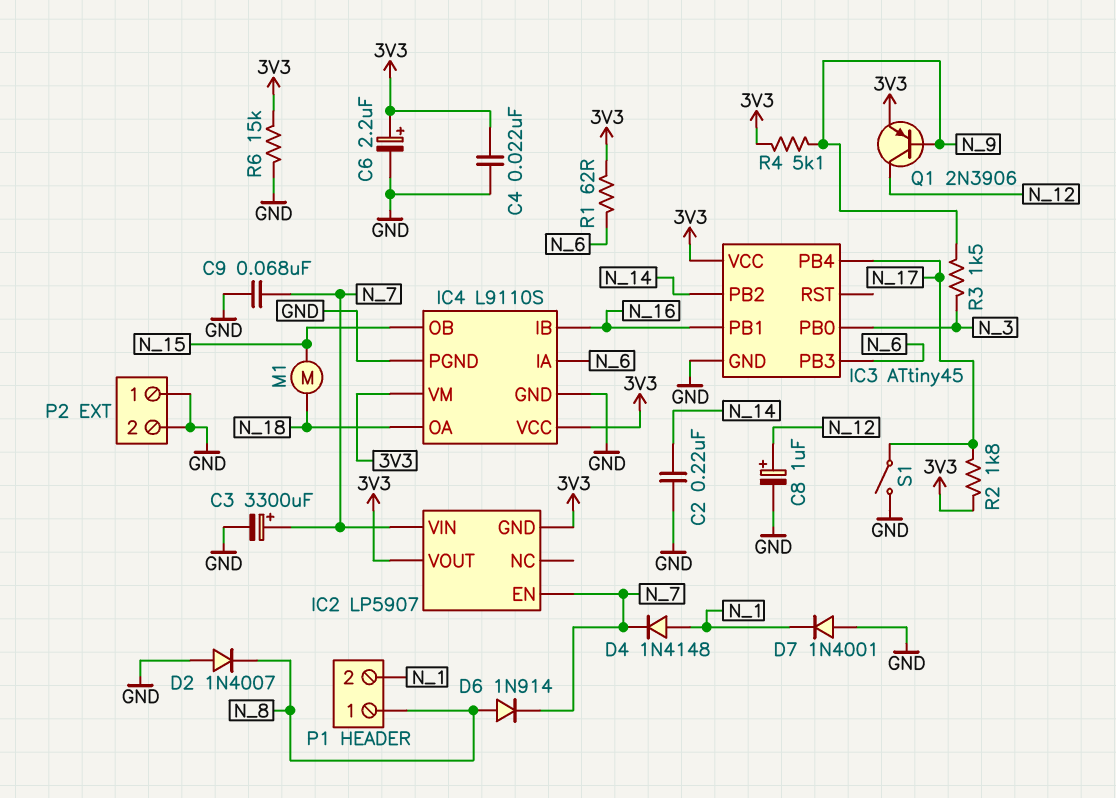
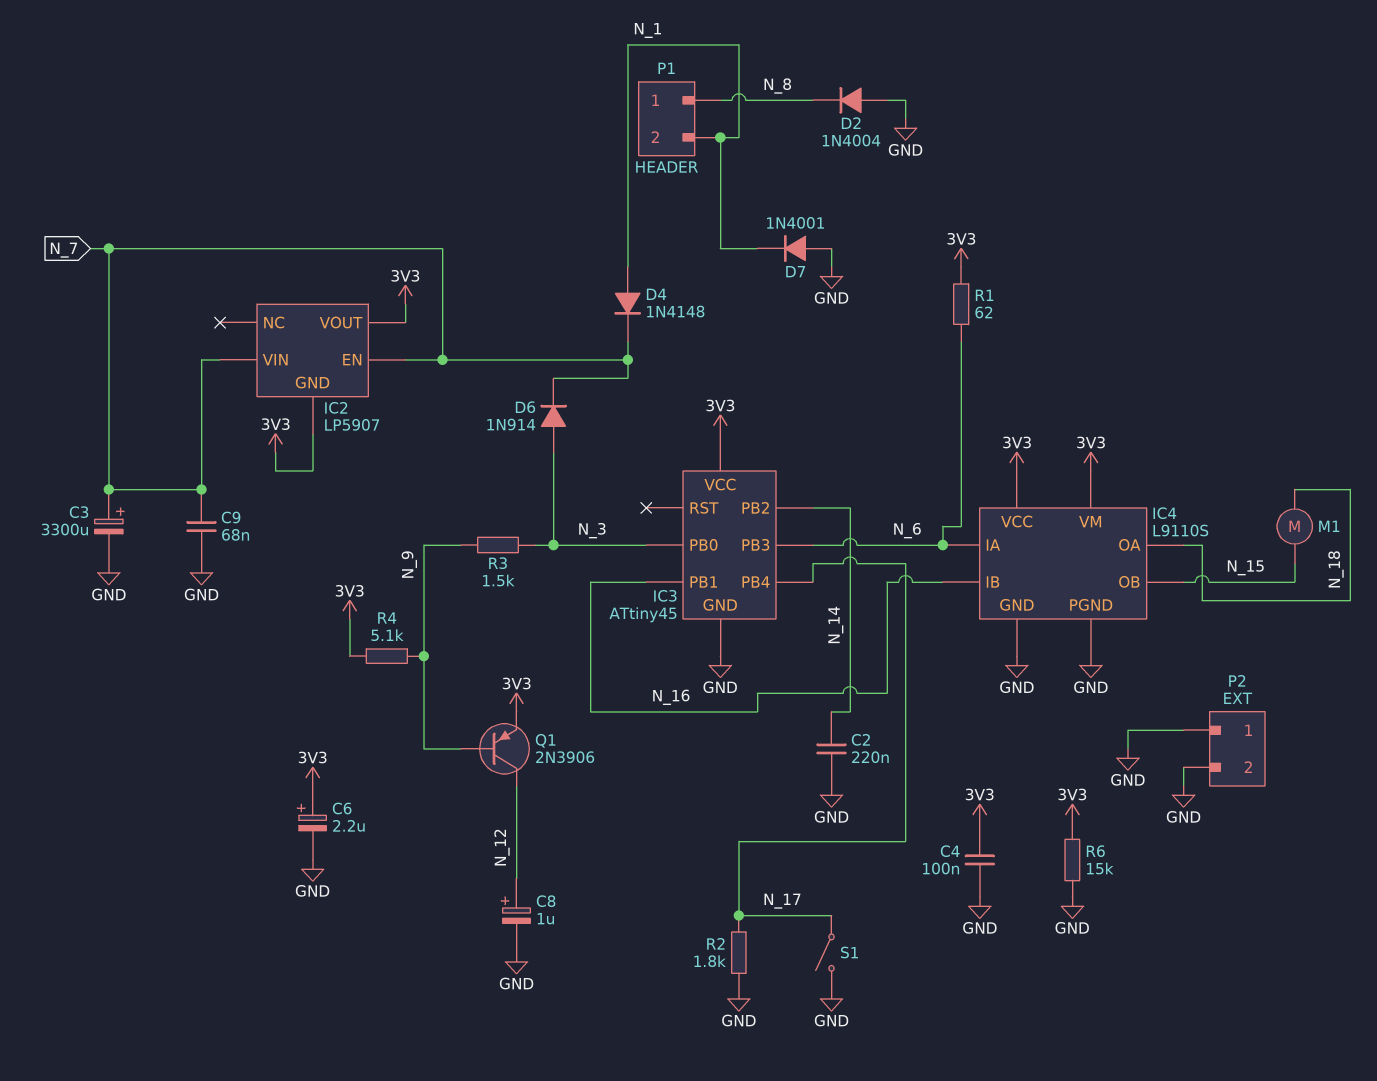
C4: 22nF (3V3, GND) -> 100nF (3V3, GND)
D2: diode 1N4007 (A GND, K N_8) -> diode 1N4004 (A GND, K N_8)
D6: diode 1N914 (A N_8, K N_7) -> diode 1N914 (A N_3, K N_7)
R2: 1.8k (3V3, N_17) -> 1.8k (GND, N_17)

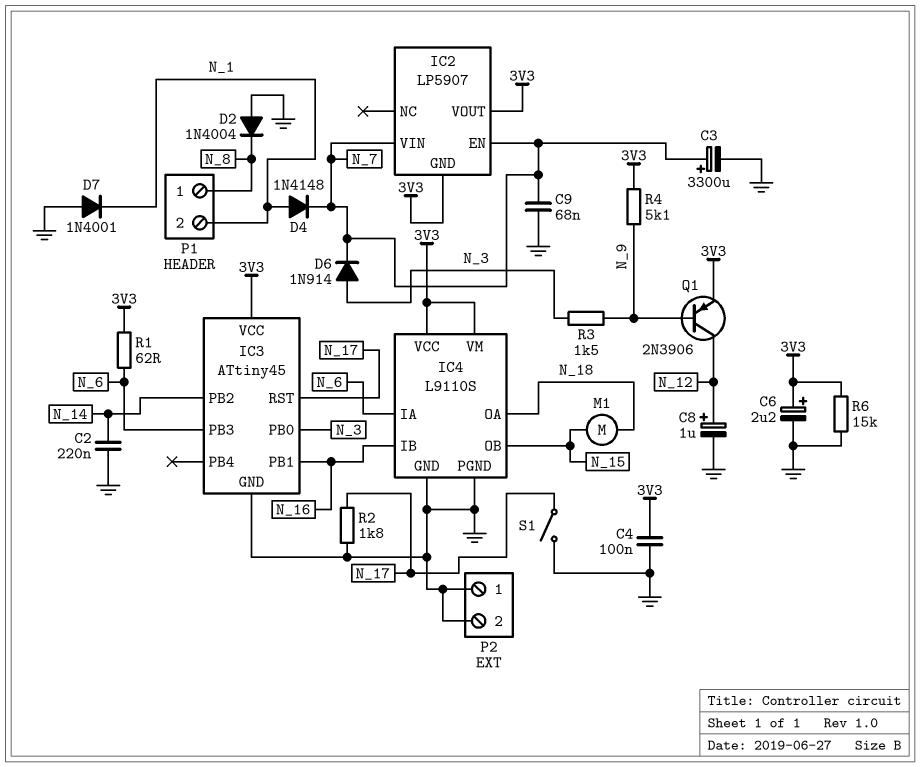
IC3 pin PB4: N_17 -> none
IC3 pin RST: none -> N_17

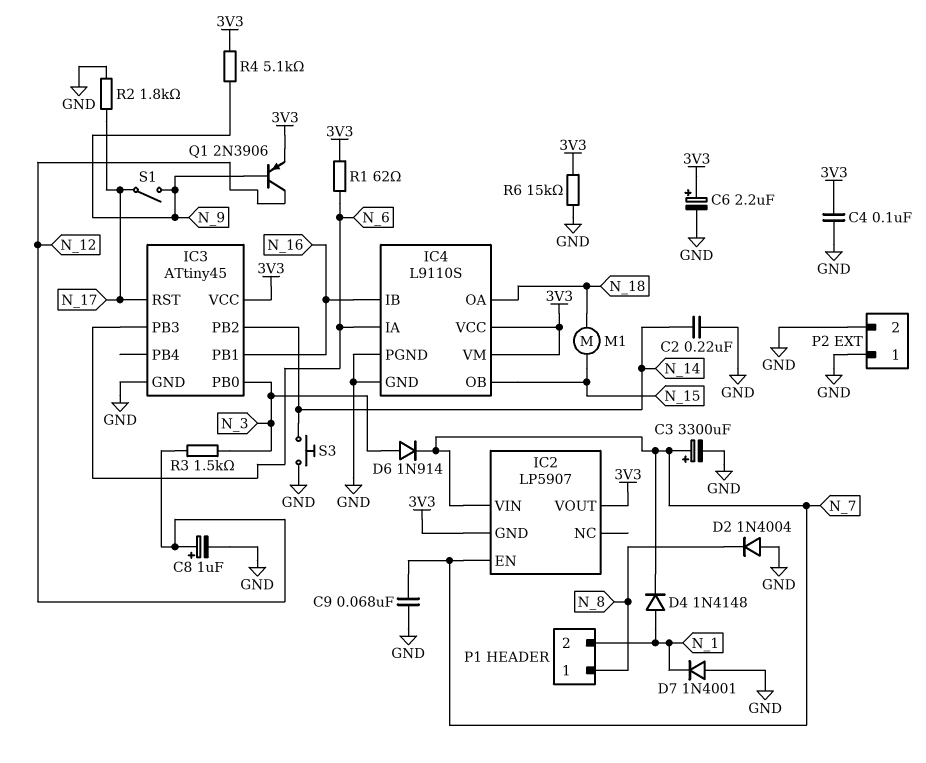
R3: 1.5k (N_3, N_9) -> 1.5k (N_3, N_12)
S1: switch (GND, N_17) -> switch (N_9, N_17)
S3: none -> button (GND, N_14)

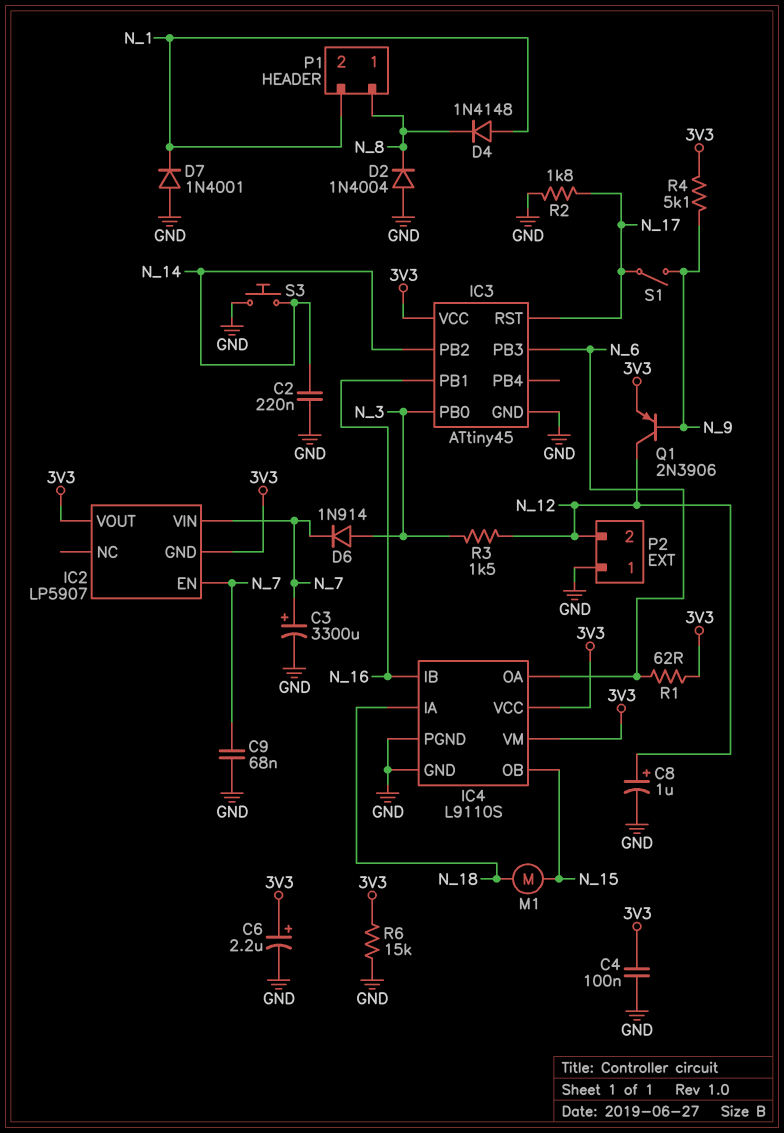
D4: diode 1N4148 (A N_1, K N_7) -> diode 1N4148 (A N_1, K N_8)
IC4 pin IA: N_6 -> N_18
IC4 pin OA: N_18 -> N_6
P2 pin 2: GND -> N_12

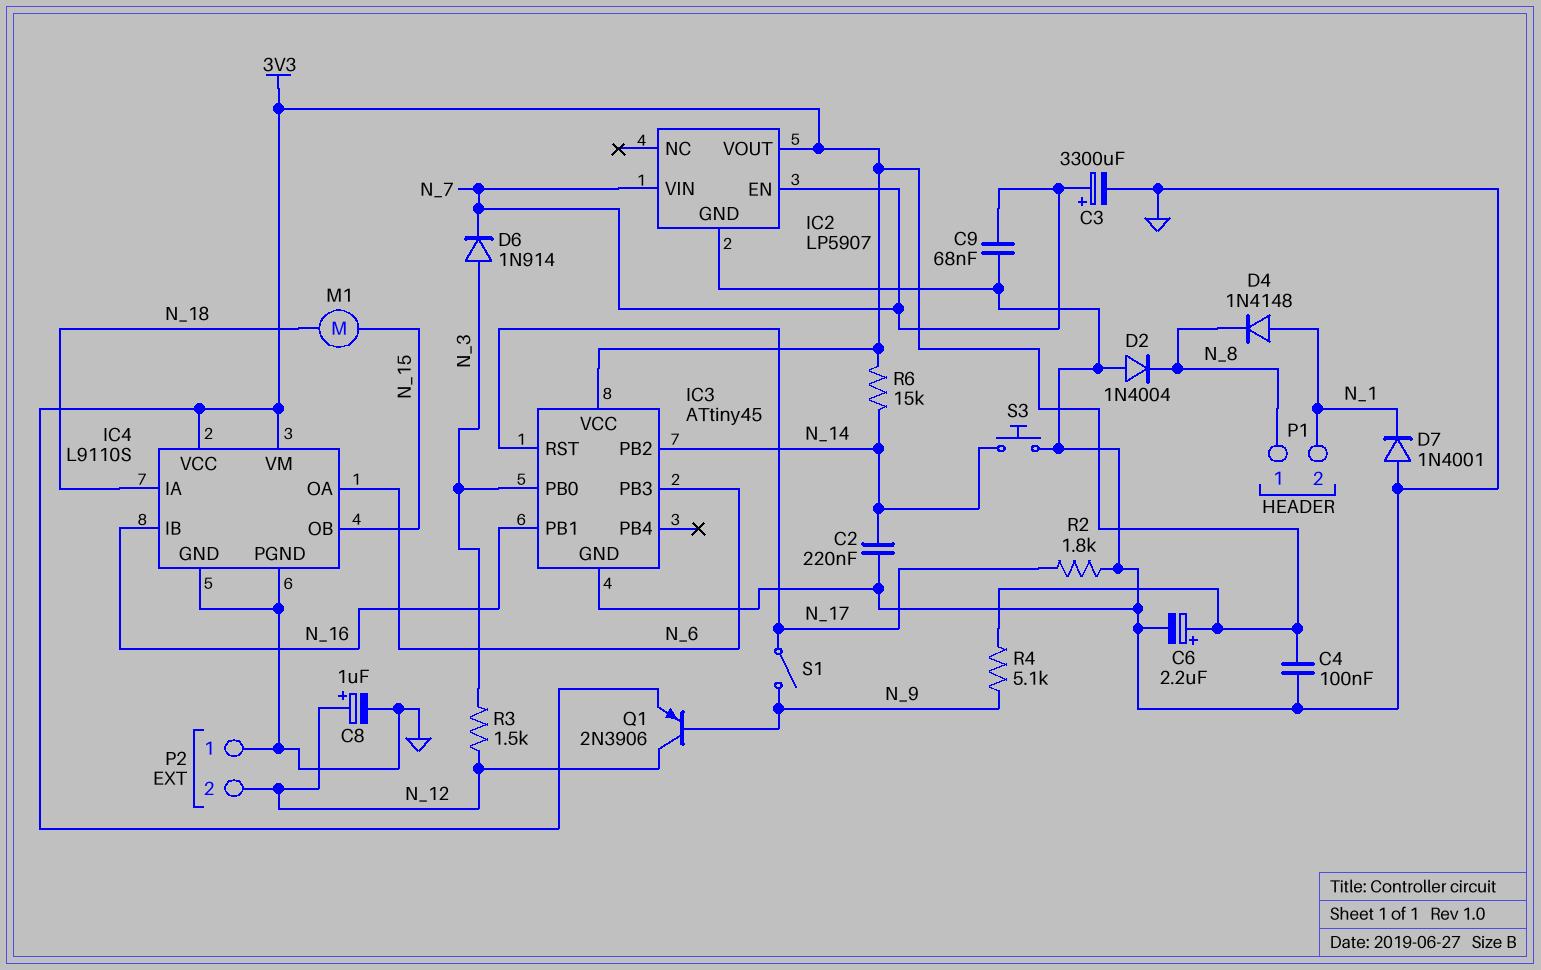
IC2 pin GND: 3V3 -> GND
R1: 62 (3V3, N_6) -> none
R6: 15k (3V3, GND) -> 15k (3V3, N_14)

